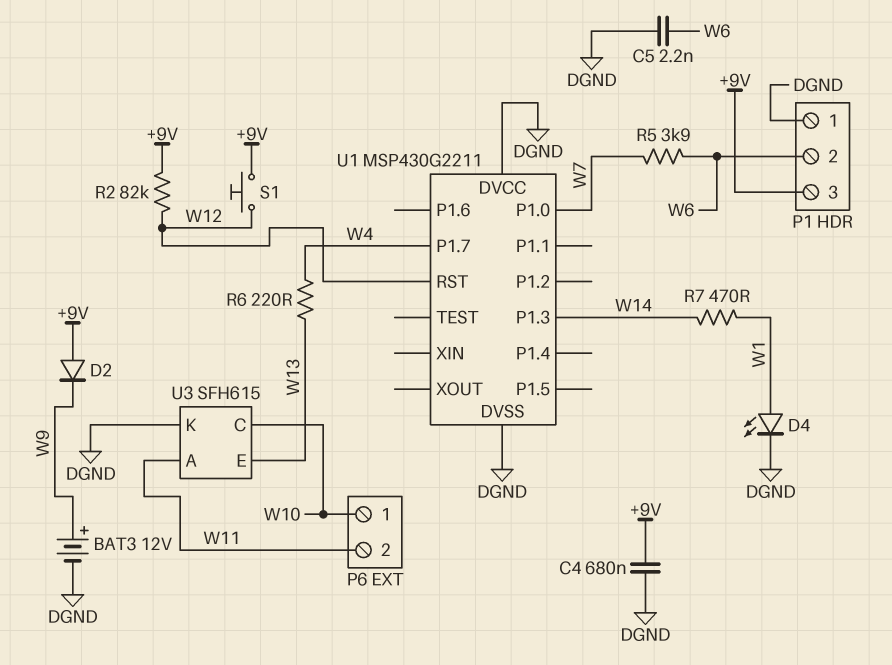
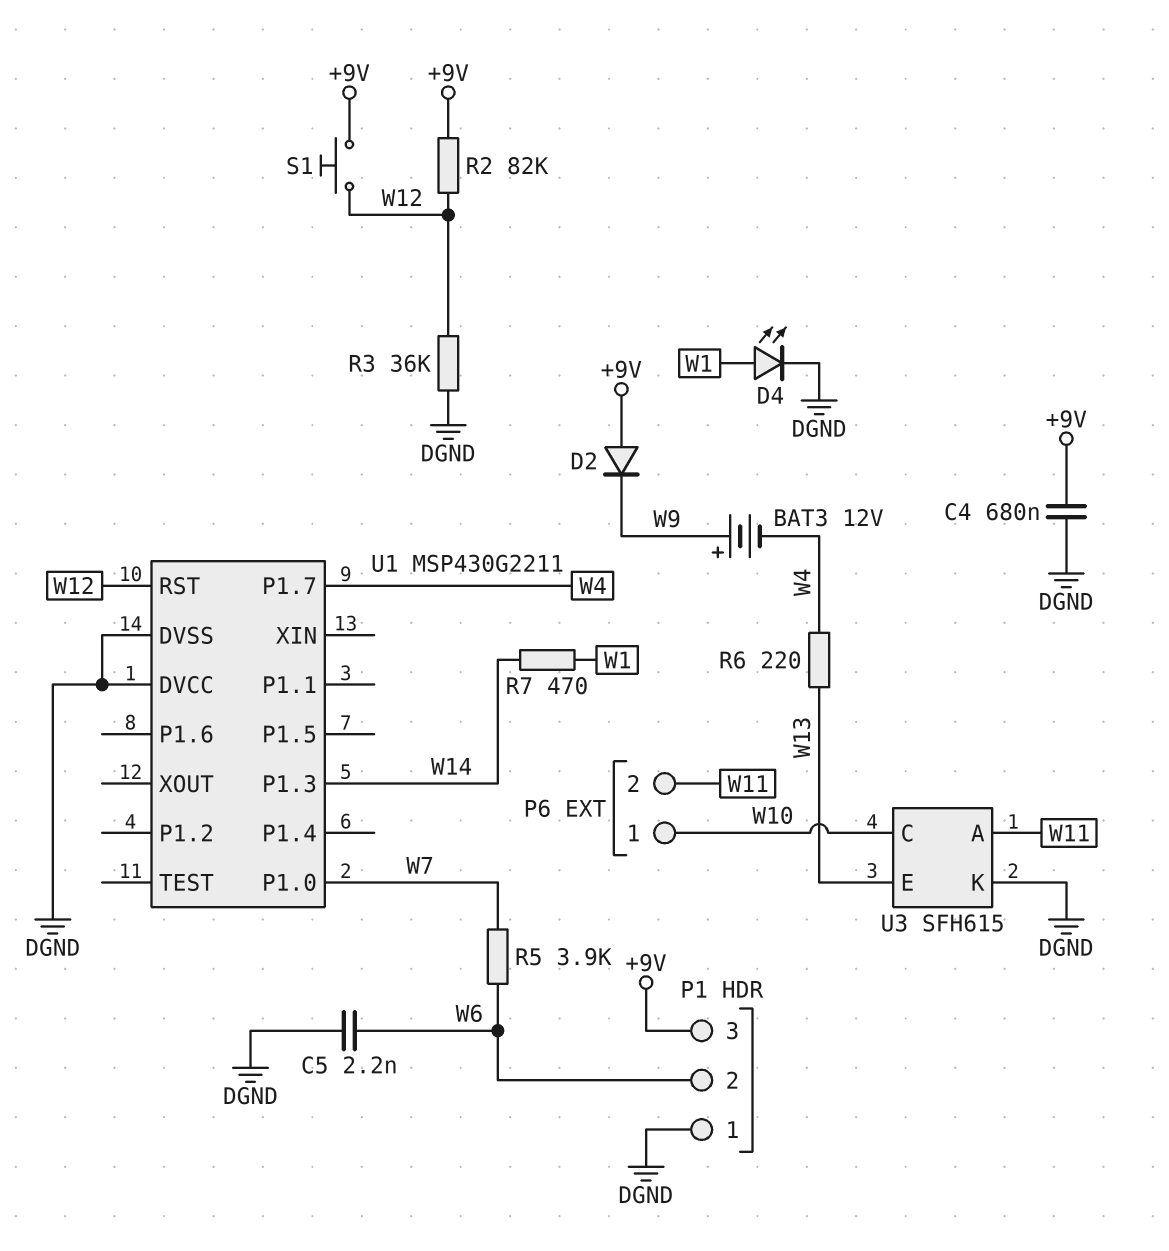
BAT3: 12V (plus W9, minus DGND) -> 12V (plus W9, minus W4)
R3: none -> 36k (DGND, W12)

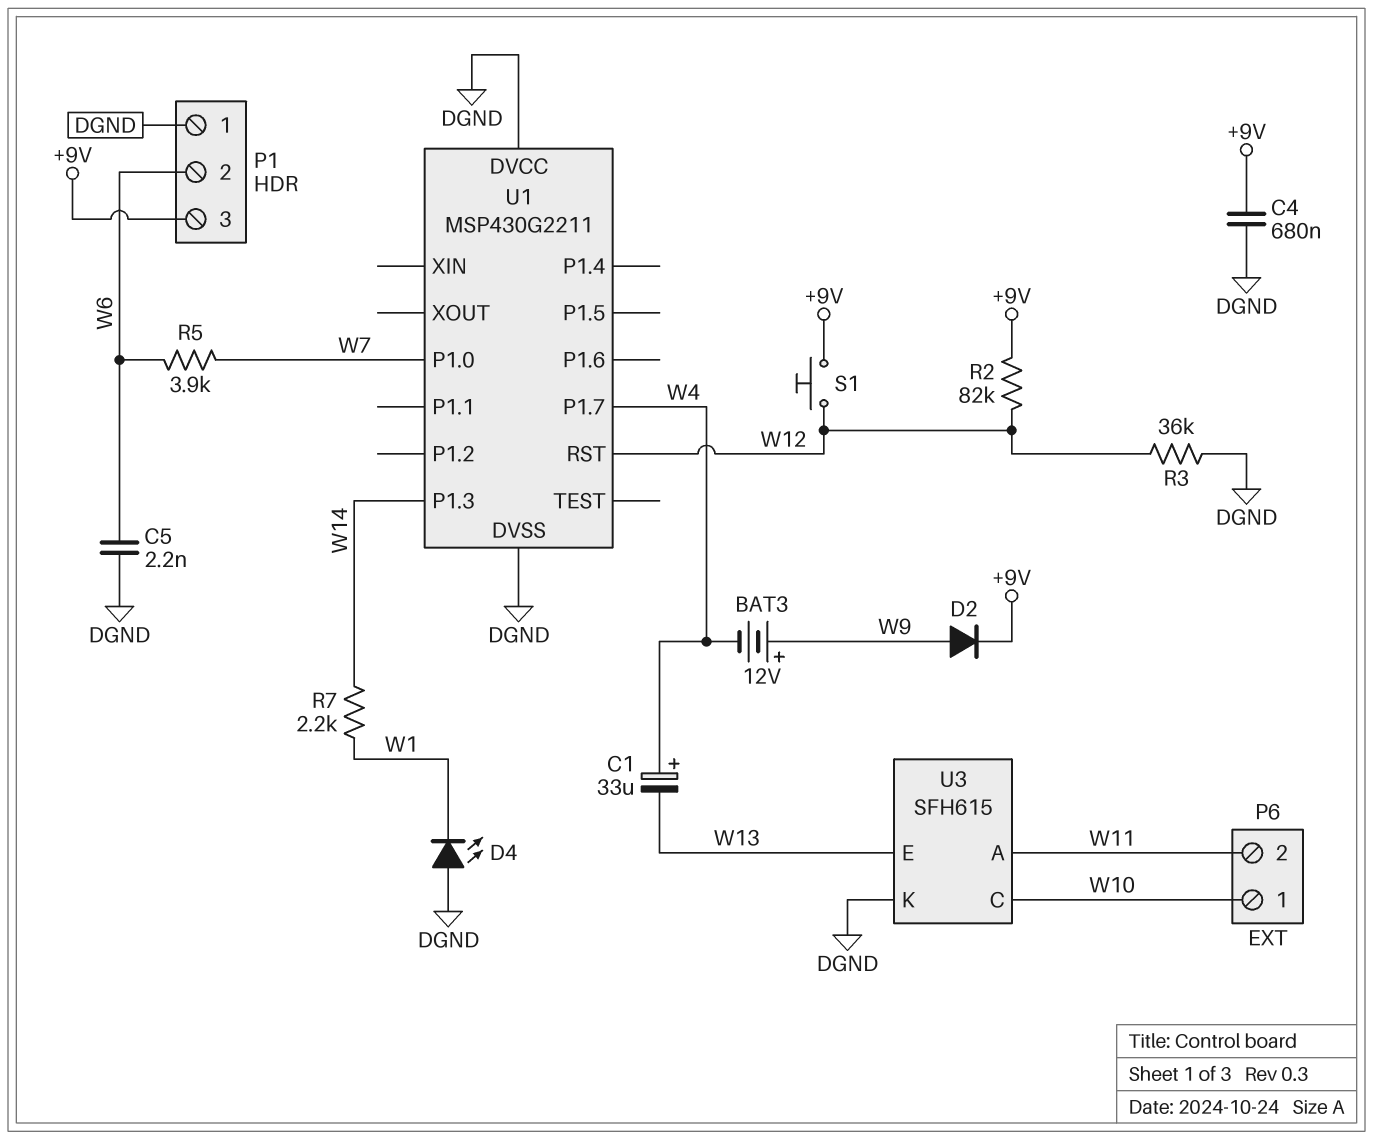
C1: none -> 33uF (plus W4, minus W13)
D2: diode (A +9V, K W9) -> diode (A W9, K +9V)
D4: LED (A W1, K DGND) -> LED (A DGND, K W1)
R6: 220 (W4, W13) -> none
R7: 470 (W1, W14) -> 2.2k (W1, W14)

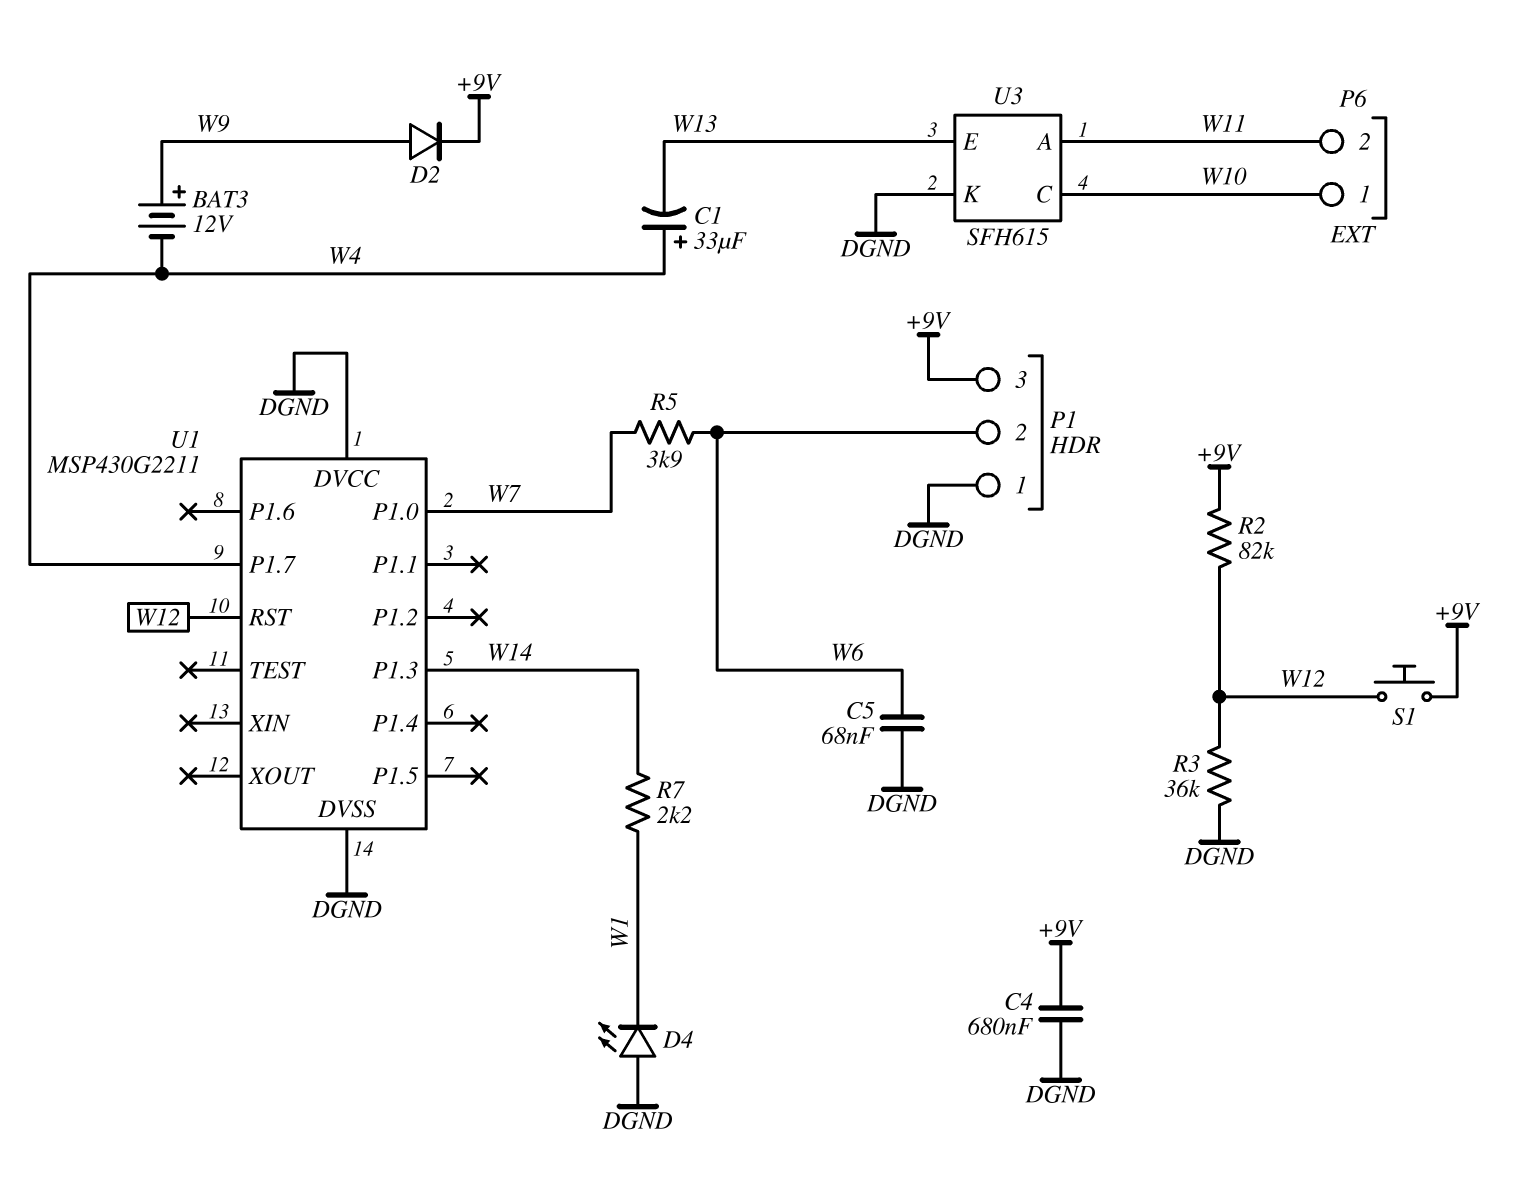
C5: 2.2nF (DGND, W6) -> 68nF (DGND, W6)

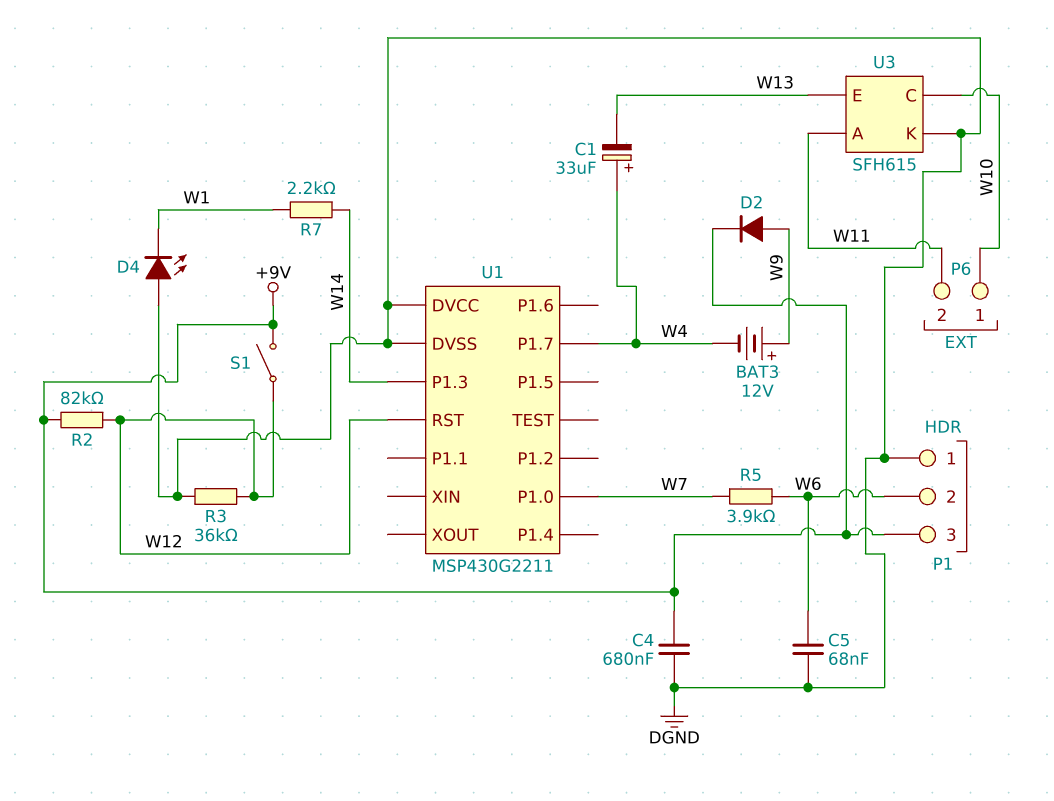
S1: button (+9V, W12) -> switch (+9V, W12)

